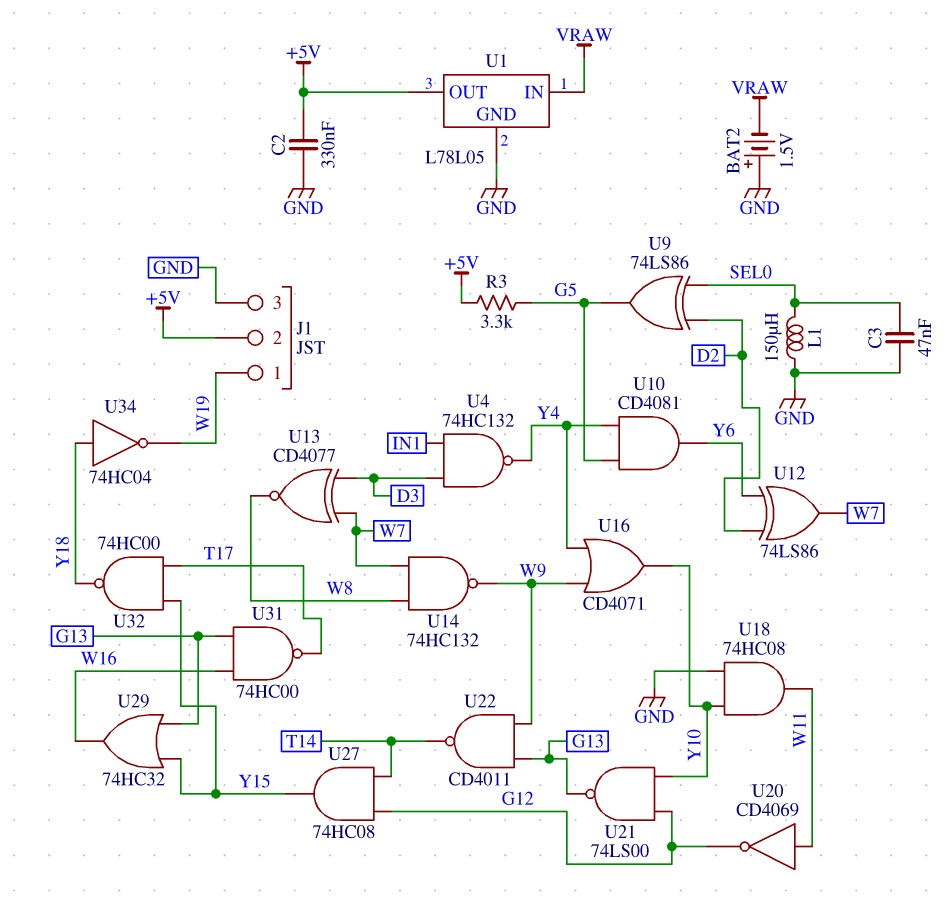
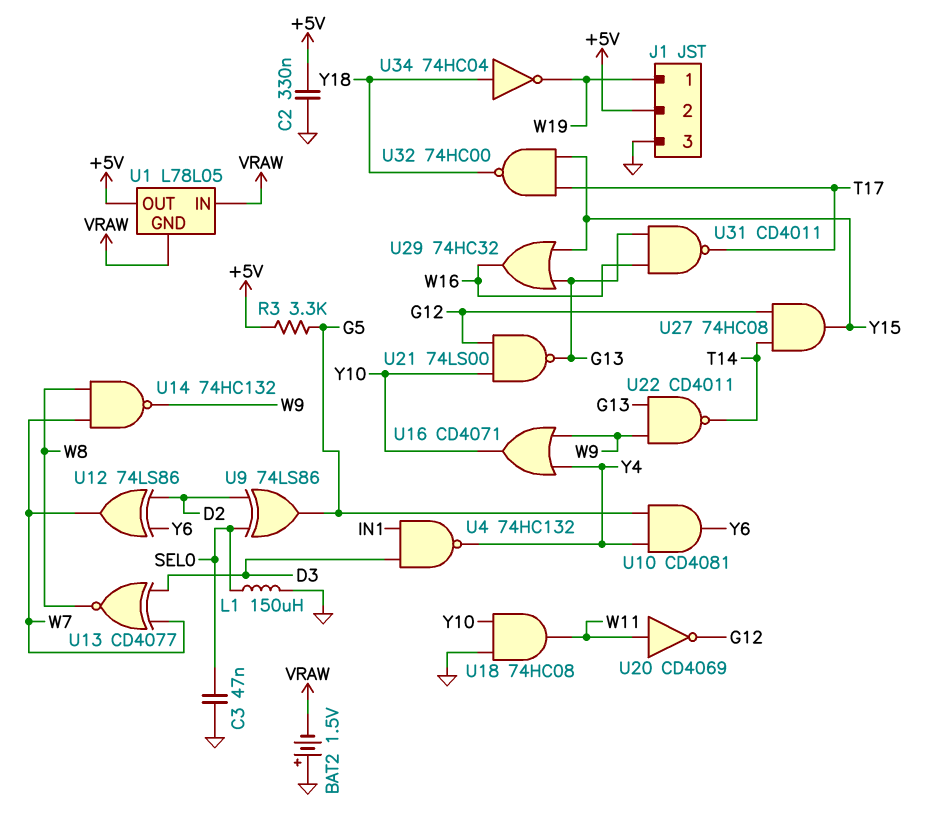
U1 pin GND: GND -> VRAW
U31: NAND 74HC00 (in G13, in W16, out T17) -> NAND CD4011 (in G13, in W16, out T17)

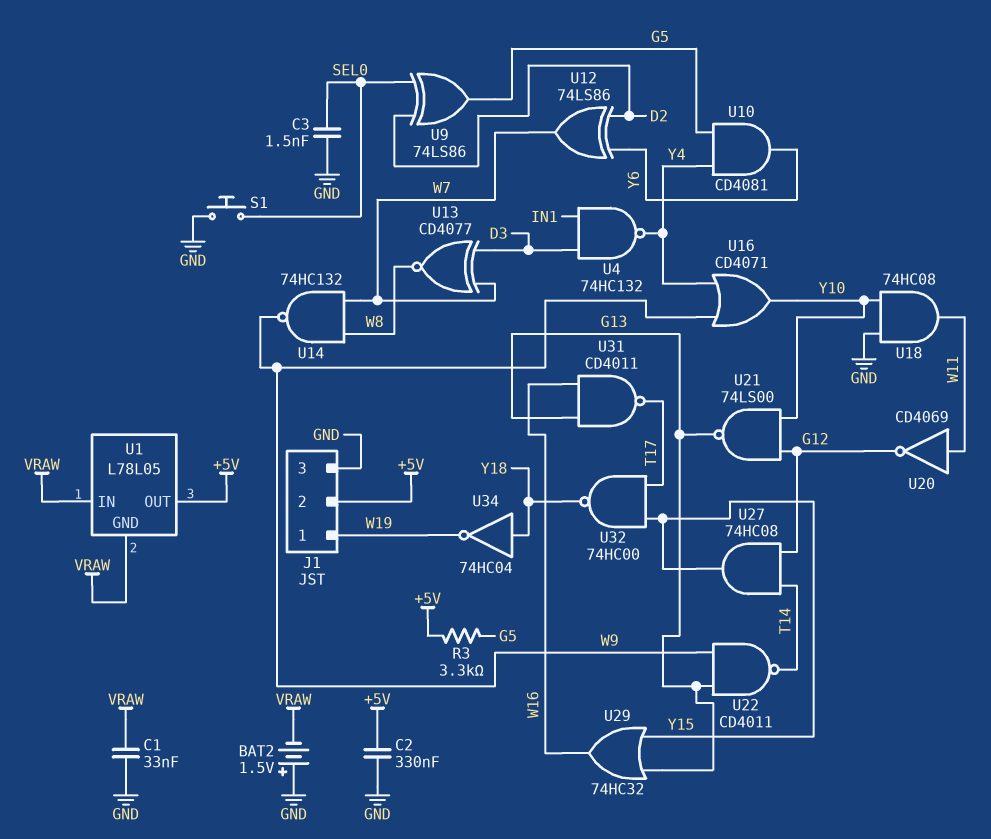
C1: none -> 33nF (GND, VRAW)
C3: 47nF (GND, SEL0) -> 1.5nF (GND, SEL0)
L1: 150uH (GND, SEL0) -> none
S1: none -> button (GND, SEL0)

